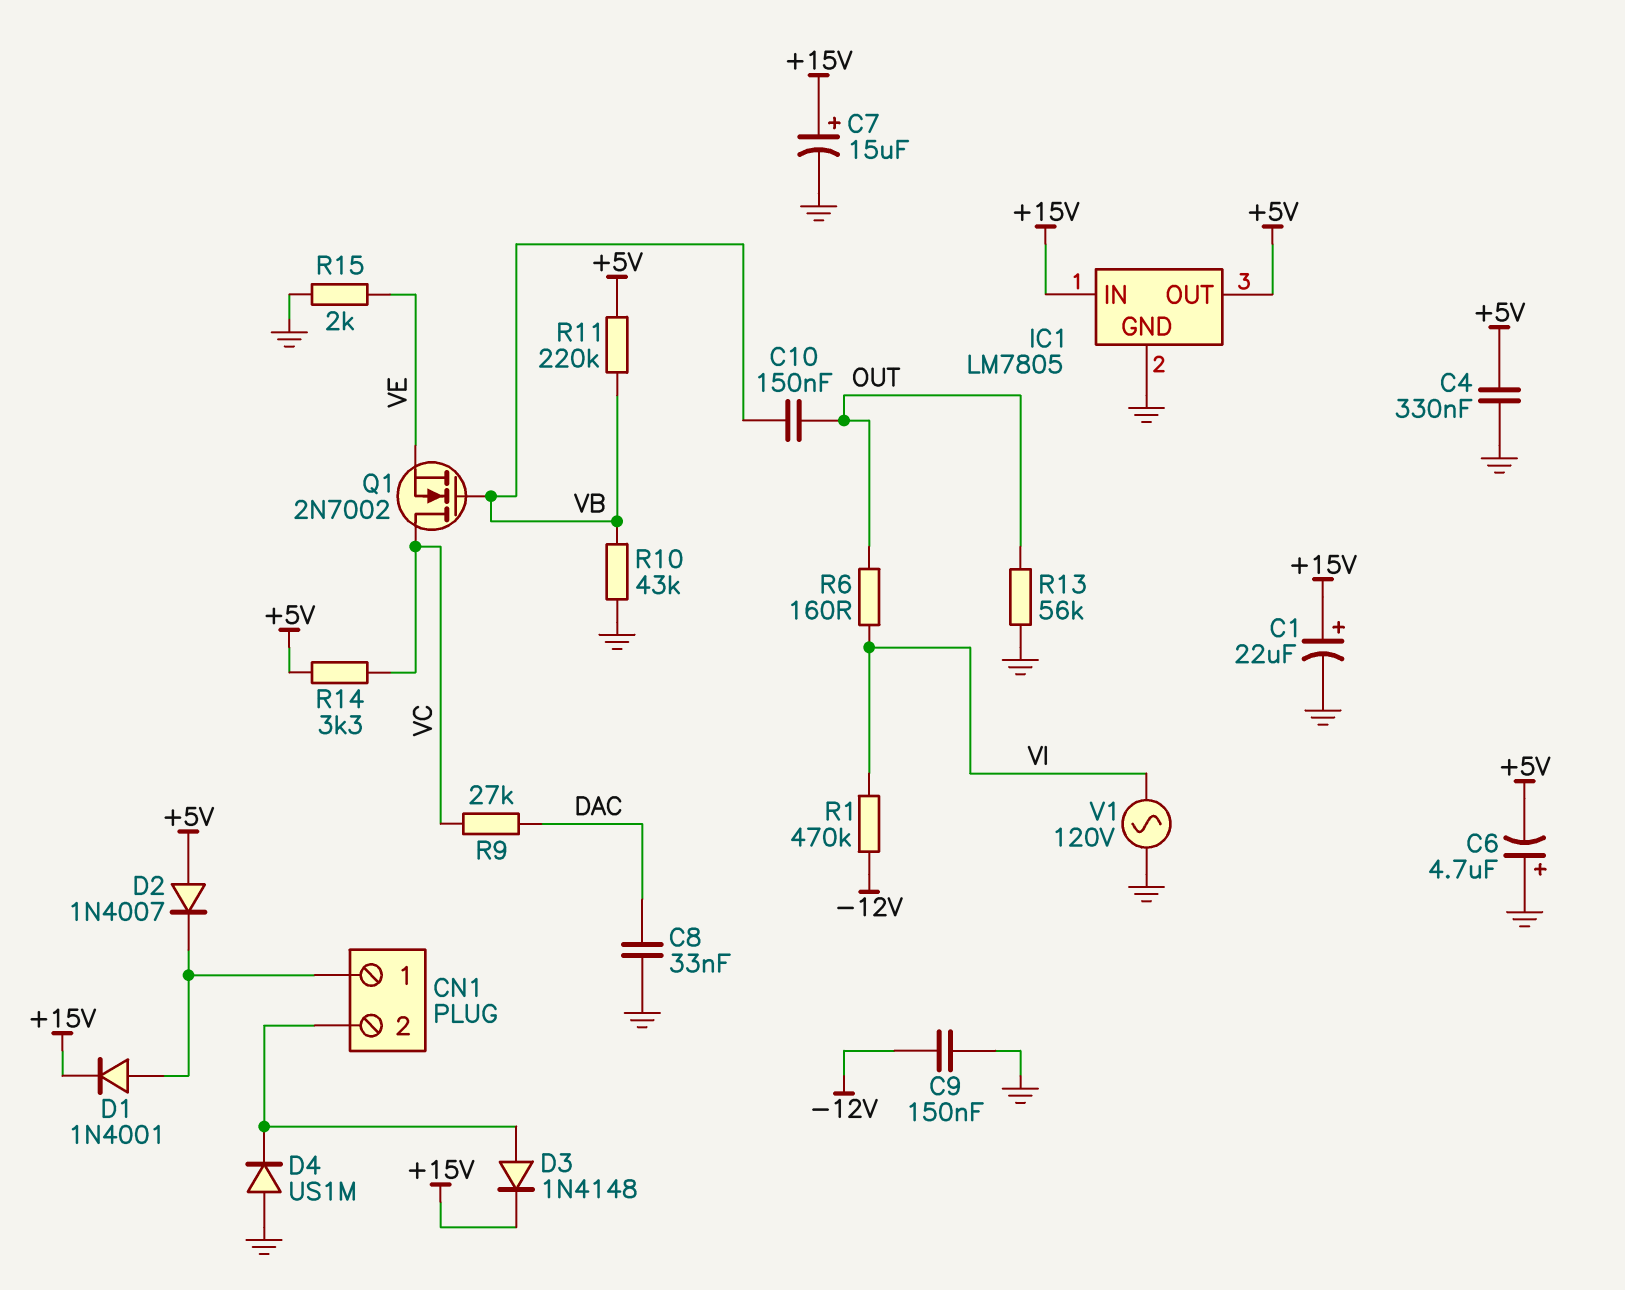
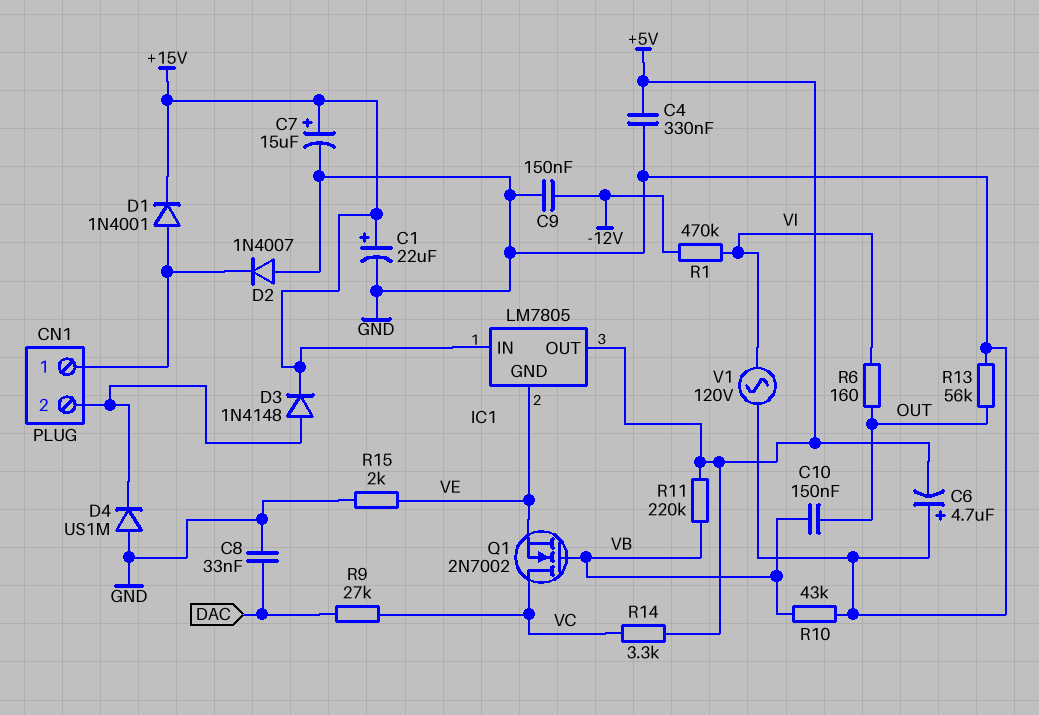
D2: diode 1N4007 (A +5V, K CN1/1) -> diode 1N4007 (A GND, K CN1/1)
IC1 pin GND: GND -> VE

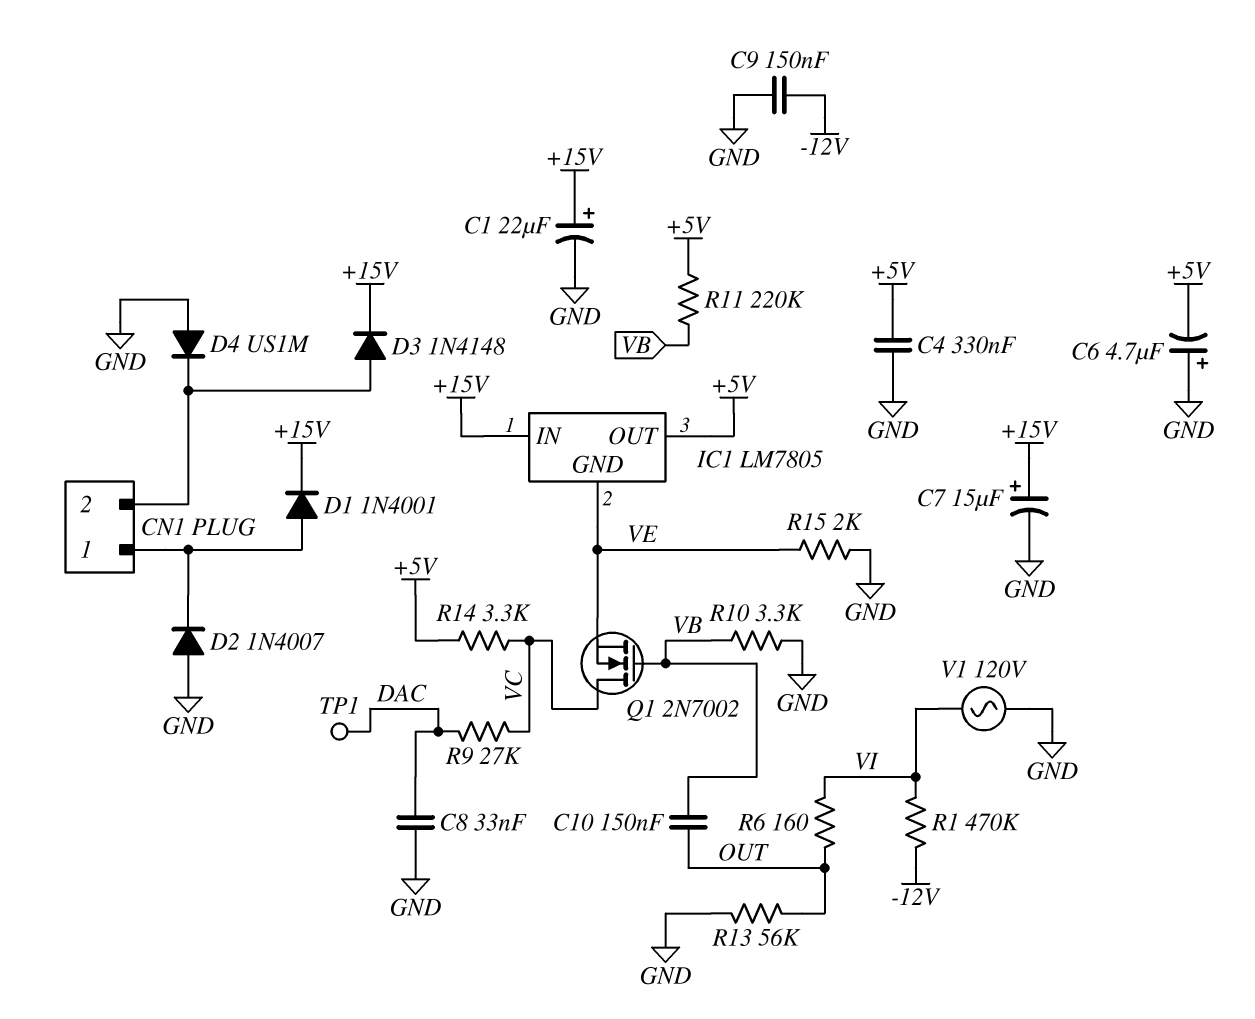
R10: 43k (GND, VB) -> 3.3k (GND, VB)
TP1: none -> test point (DAC)

